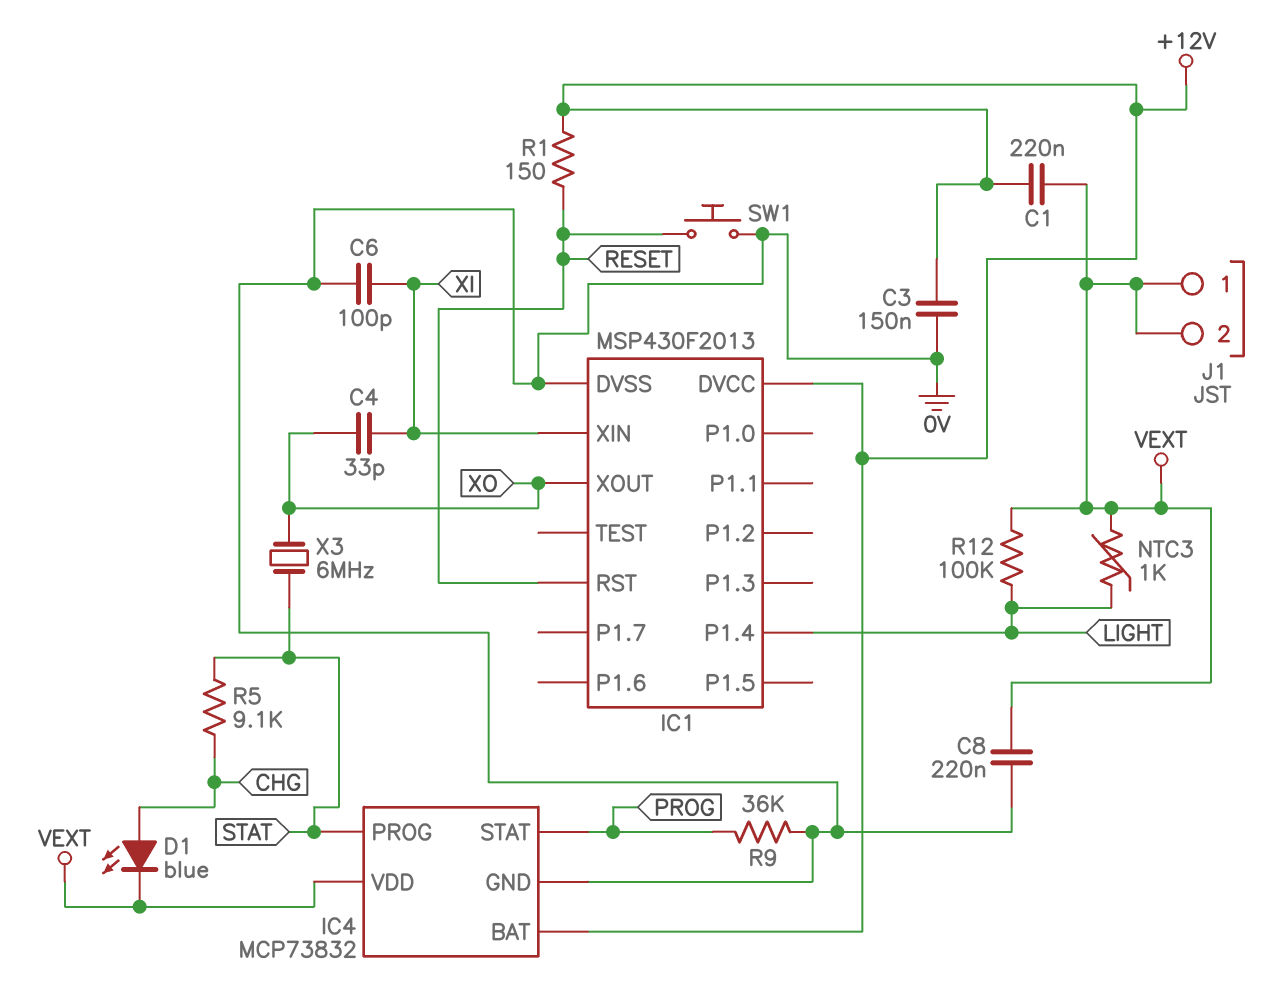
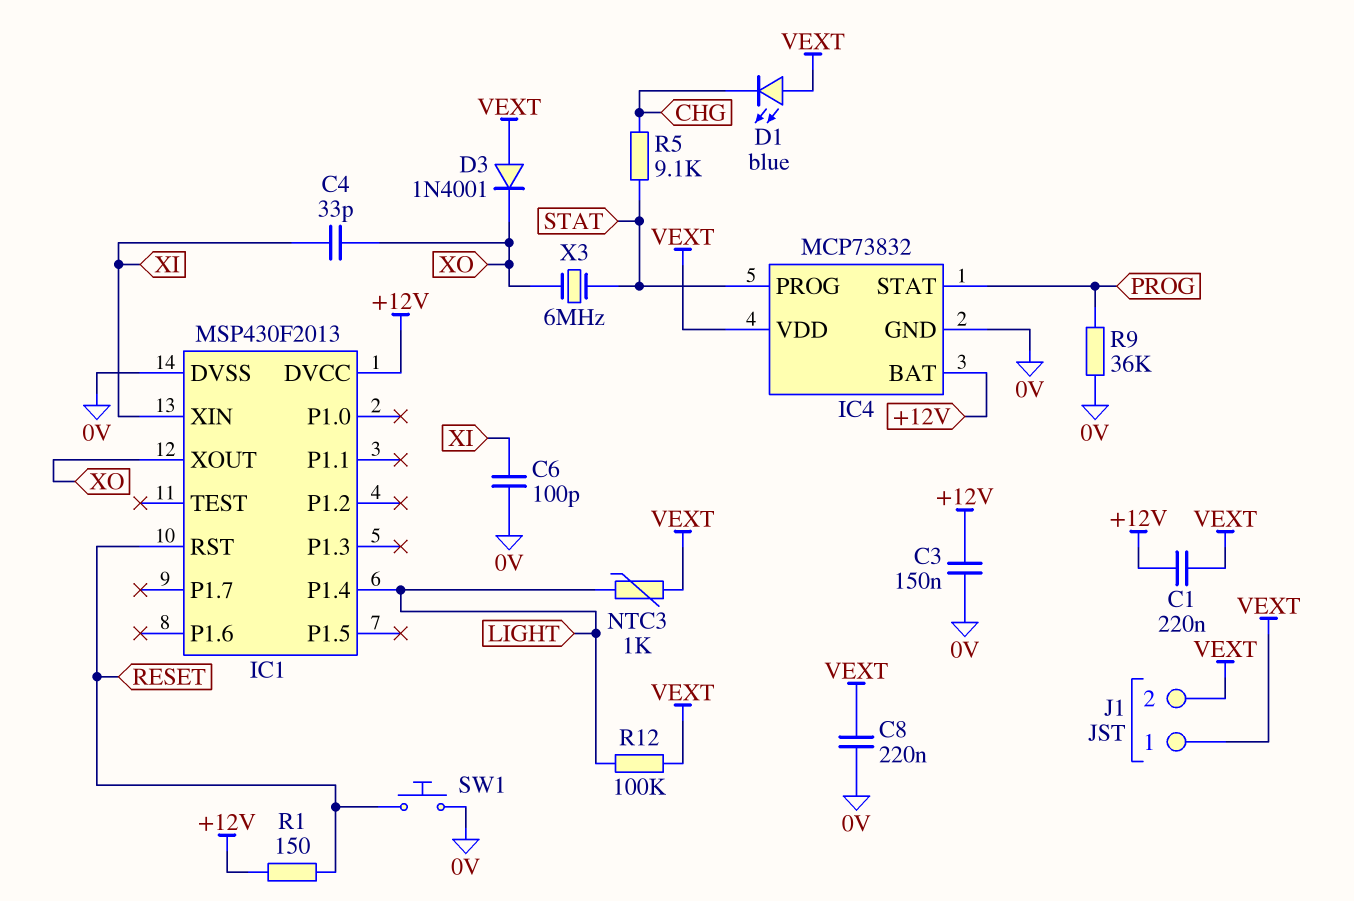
D1: LED blue (A CHG, K VEXT) -> LED blue (A VEXT, K CHG)
D3: none -> diode 1N4001 (A VEXT, K XO)

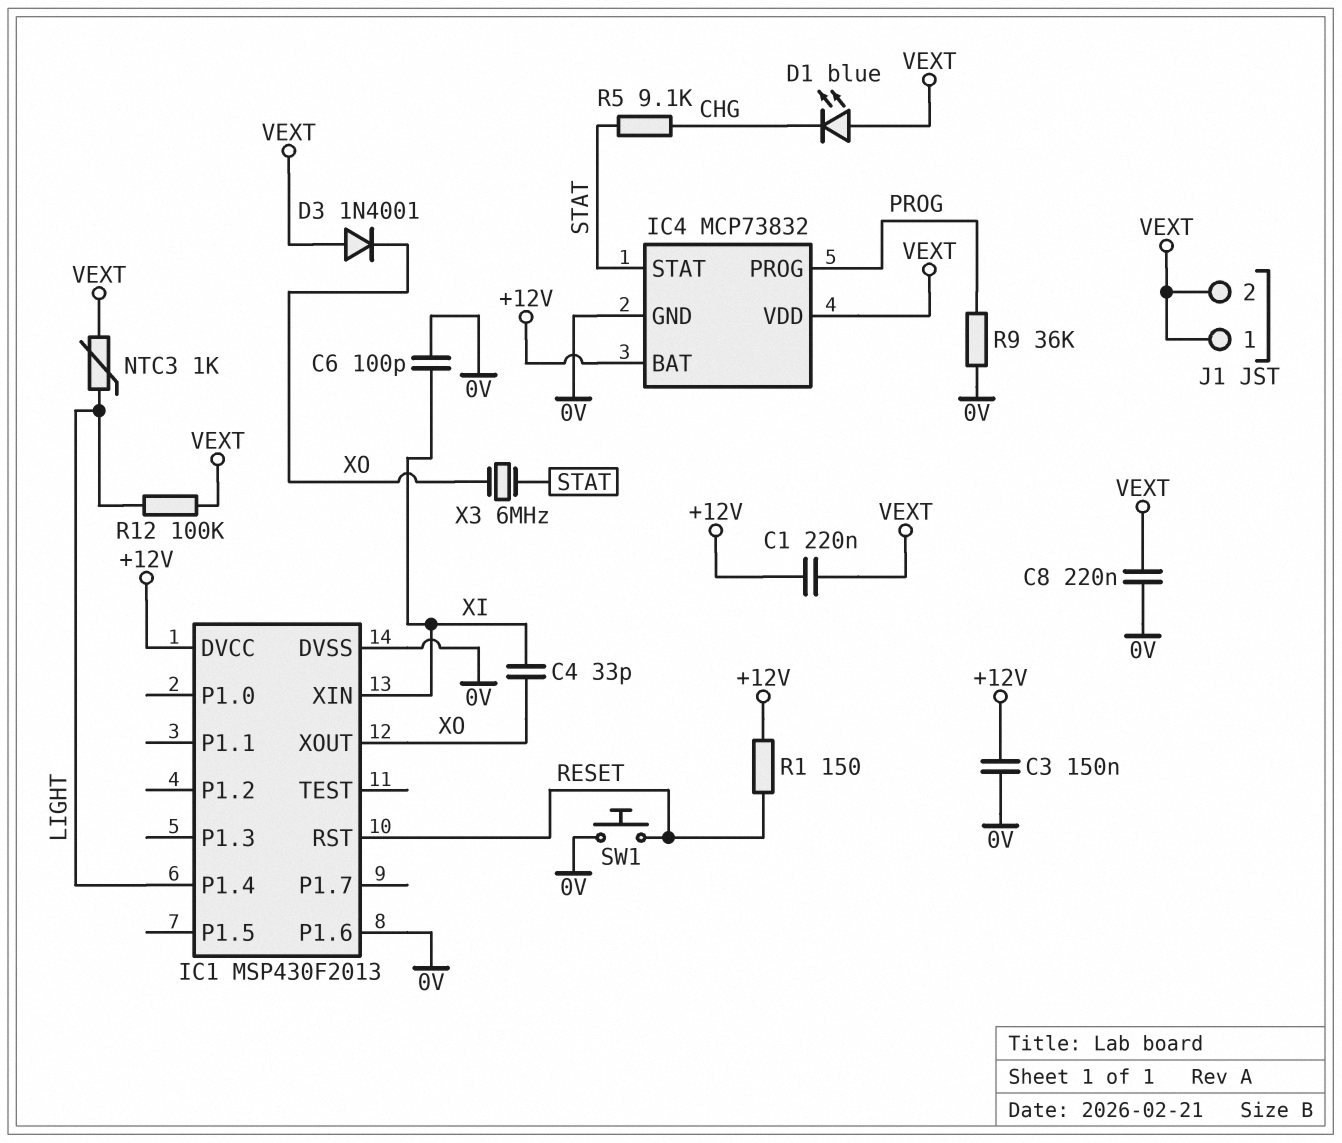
IC1 pin P1.6: none -> 0V
IC4 pin PROG: STAT -> PROG
IC4 pin STAT: PROG -> STAT

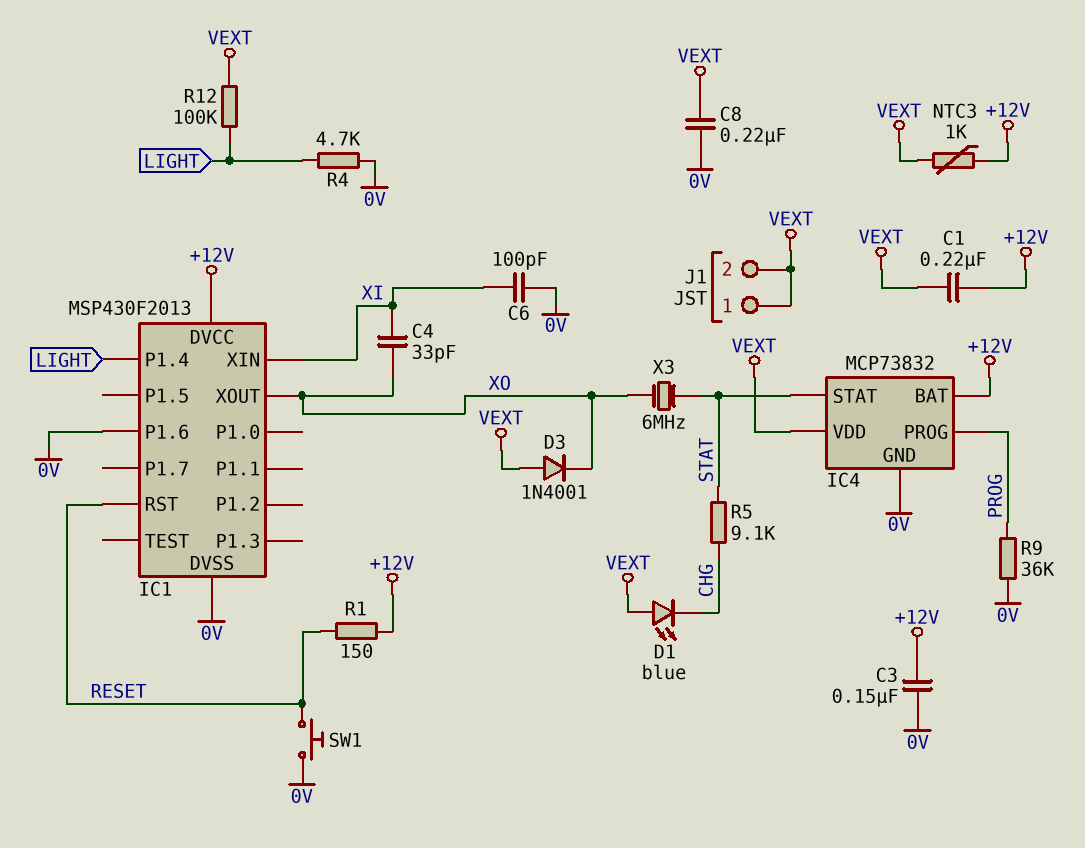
NTC3: 1k (LIGHT, VEXT) -> 1k (+12V, VEXT)
R4: none -> 4.7k (0V, LIGHT)

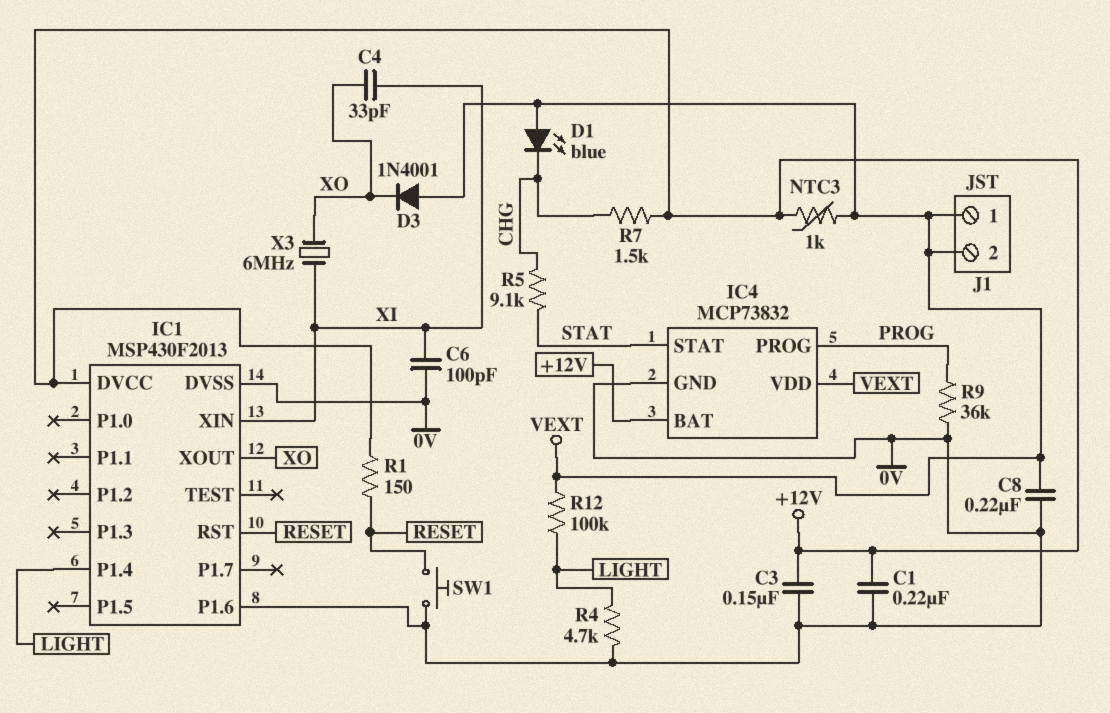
C1: 220nF (+12V, VEXT) -> 220nF (+12V, 0V)
R7: none -> 1.5k (+12V, CHG)
X3: 6MHz (STAT, XO) -> 6MHz (XI, XO)

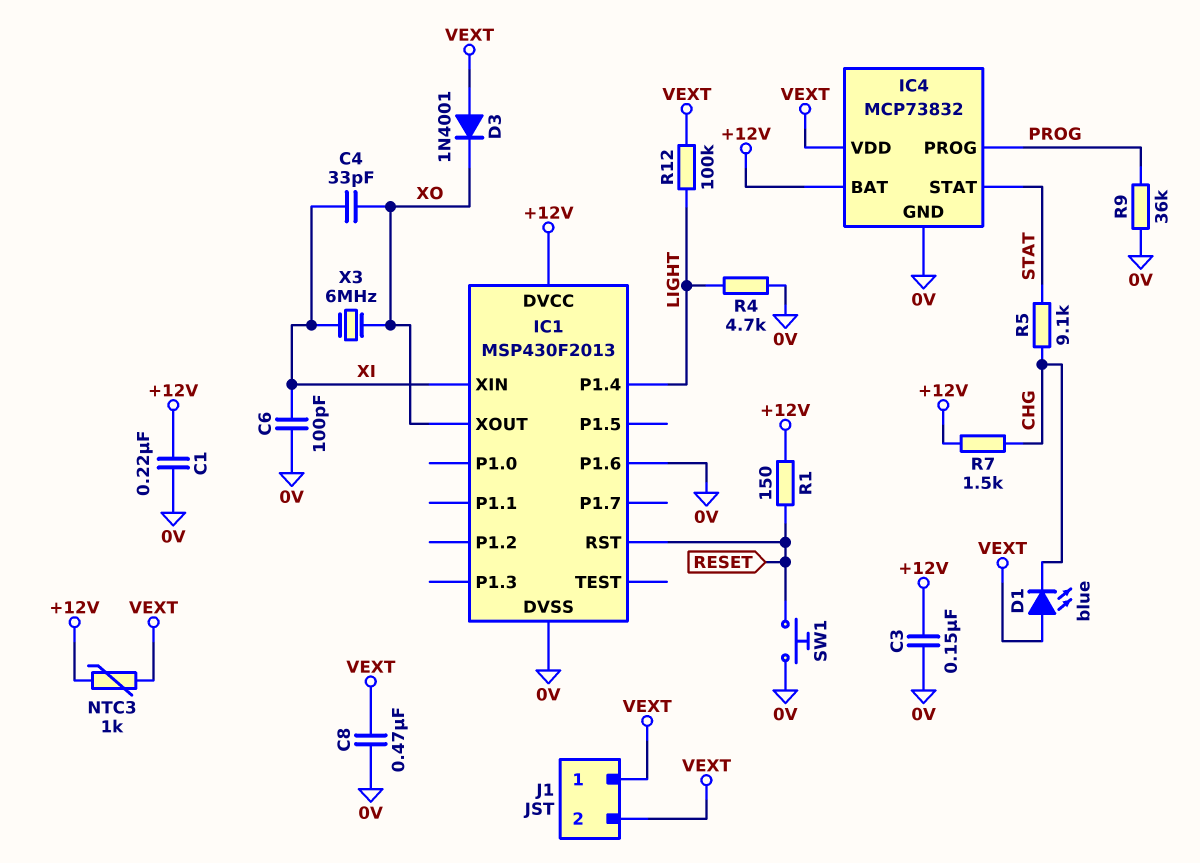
C8: 220nF (0V, VEXT) -> 470nF (0V, VEXT)

